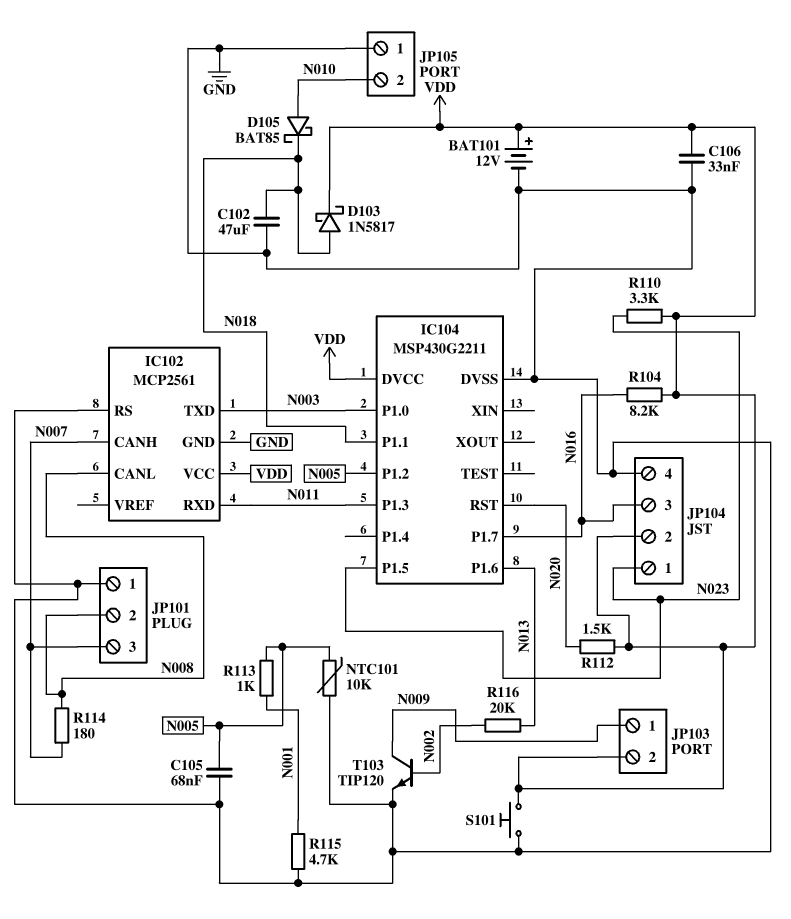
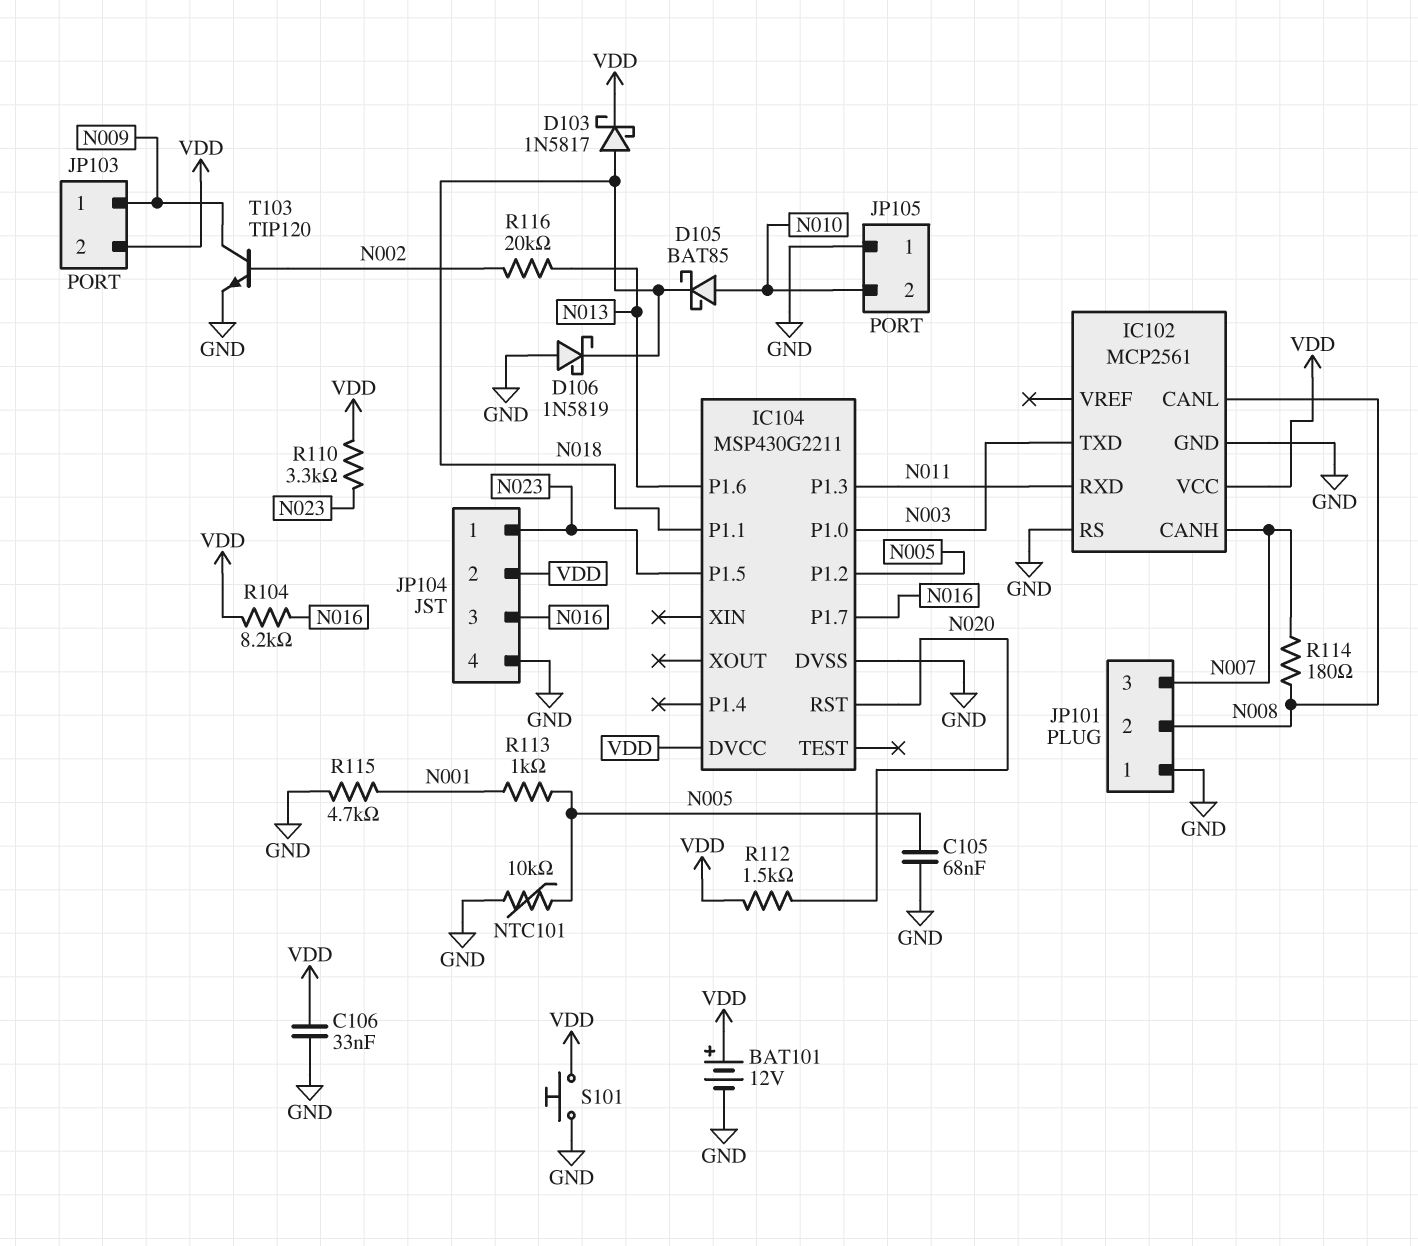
C102: 47uF (GND, N018) -> none
D106: none -> schottky 1N5819 (A GND, K N018)

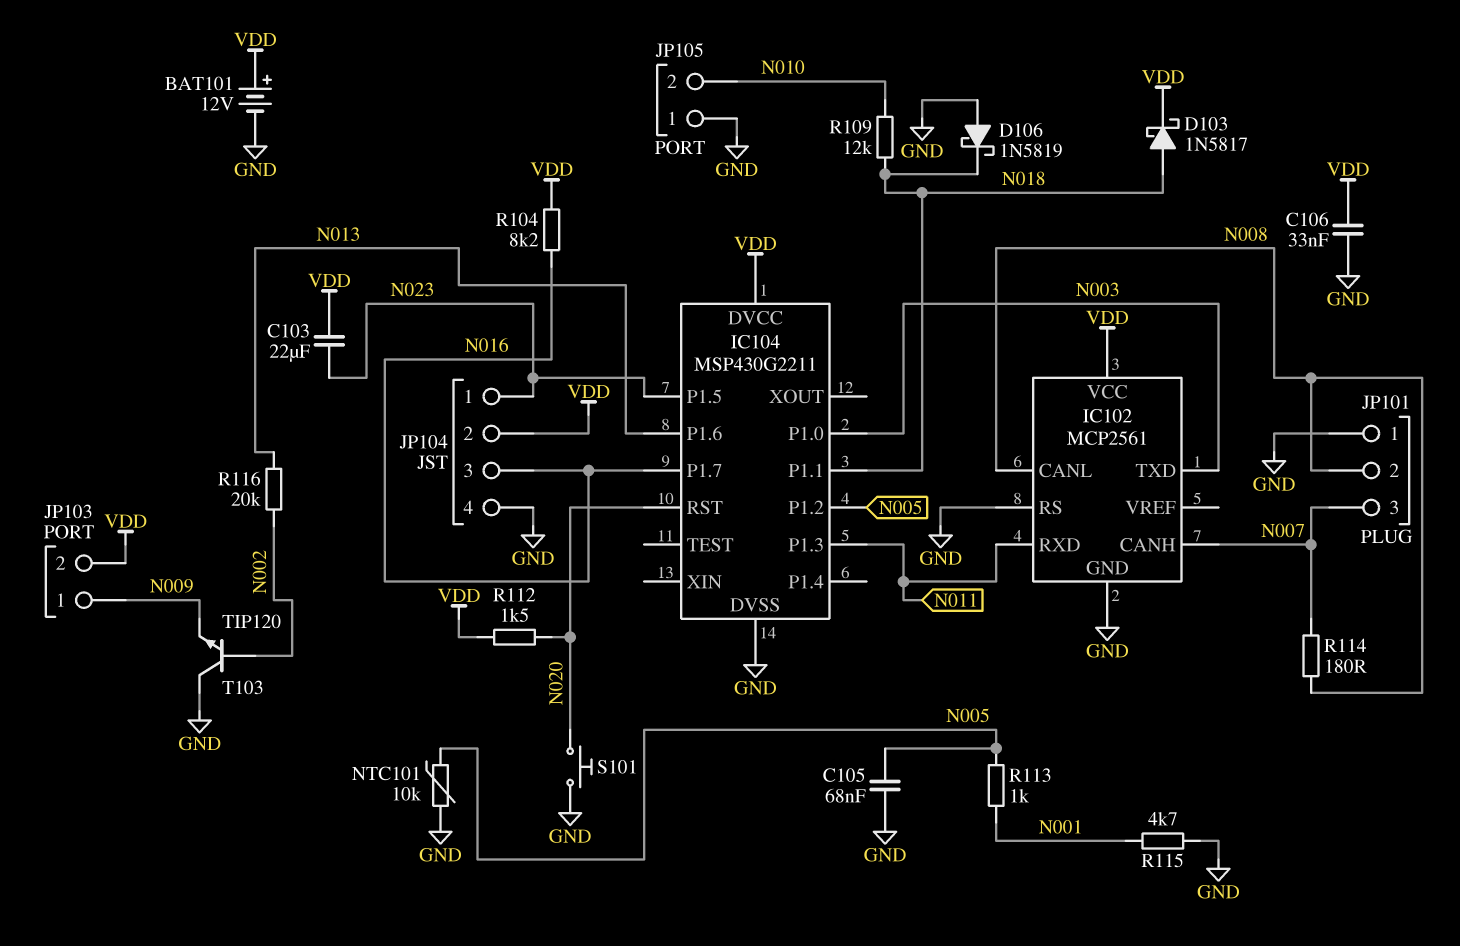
C103: none -> 22uF (N023, VDD)
D105: schottky BAT85 (A N010, K N018) -> none
R109: none -> 12k (N010, N018)
R110: 3.3k (N023, VDD) -> none
S101: button (GND, VDD) -> button (GND, N020)
T103: NPN TIP120 (B N002, C N009, E GND) -> NPN TIP120 (B N002, C GND, E N009)

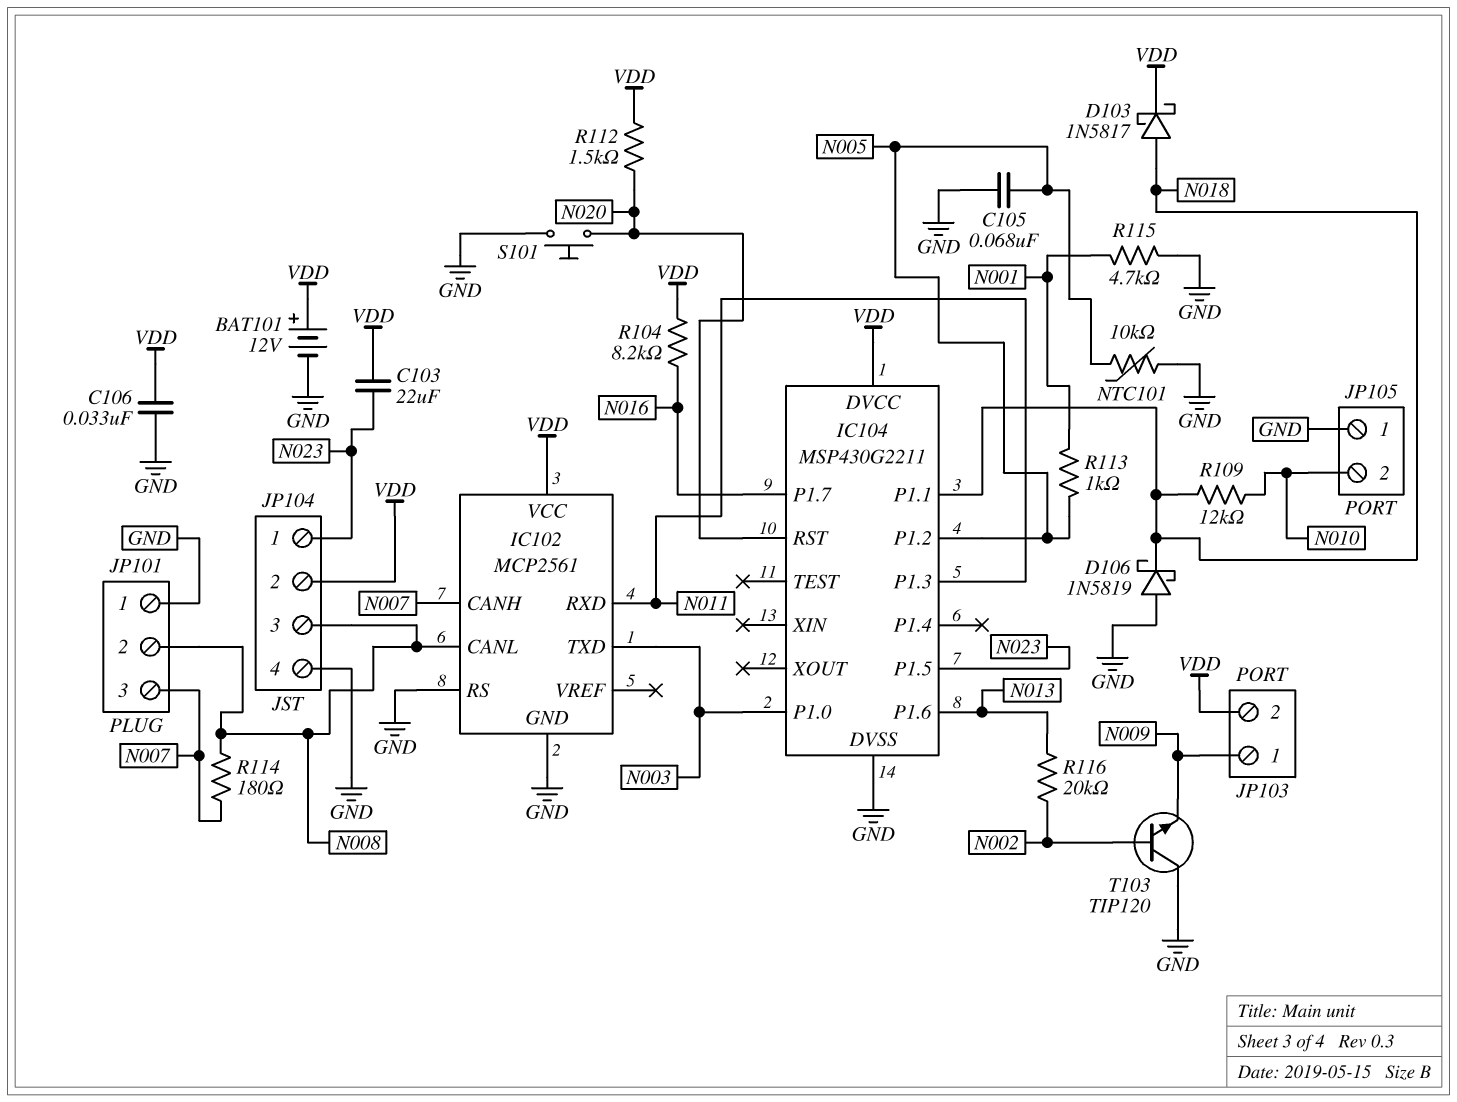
JP104 pin 3: N016 -> N008

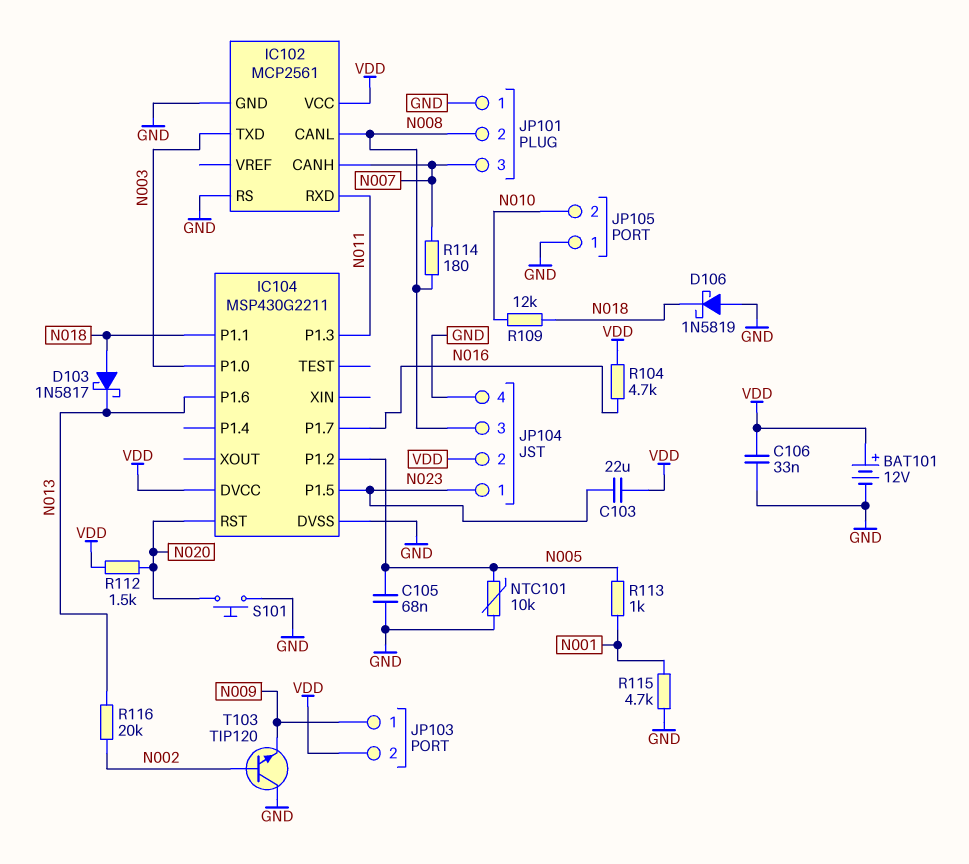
D103: schottky 1N5817 (A N018, K VDD) -> schottky 1N5817 (A N018, K N013)
R104: 8.2k (N016, VDD) -> 4.7k (N016, VDD)

